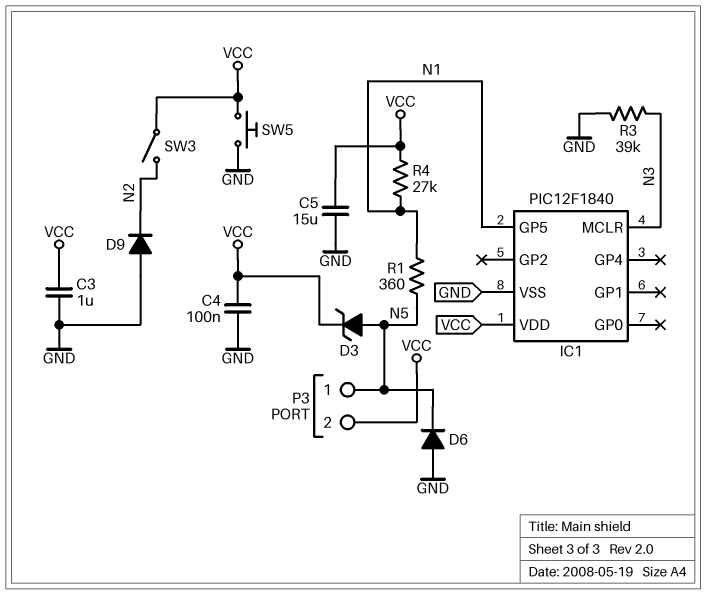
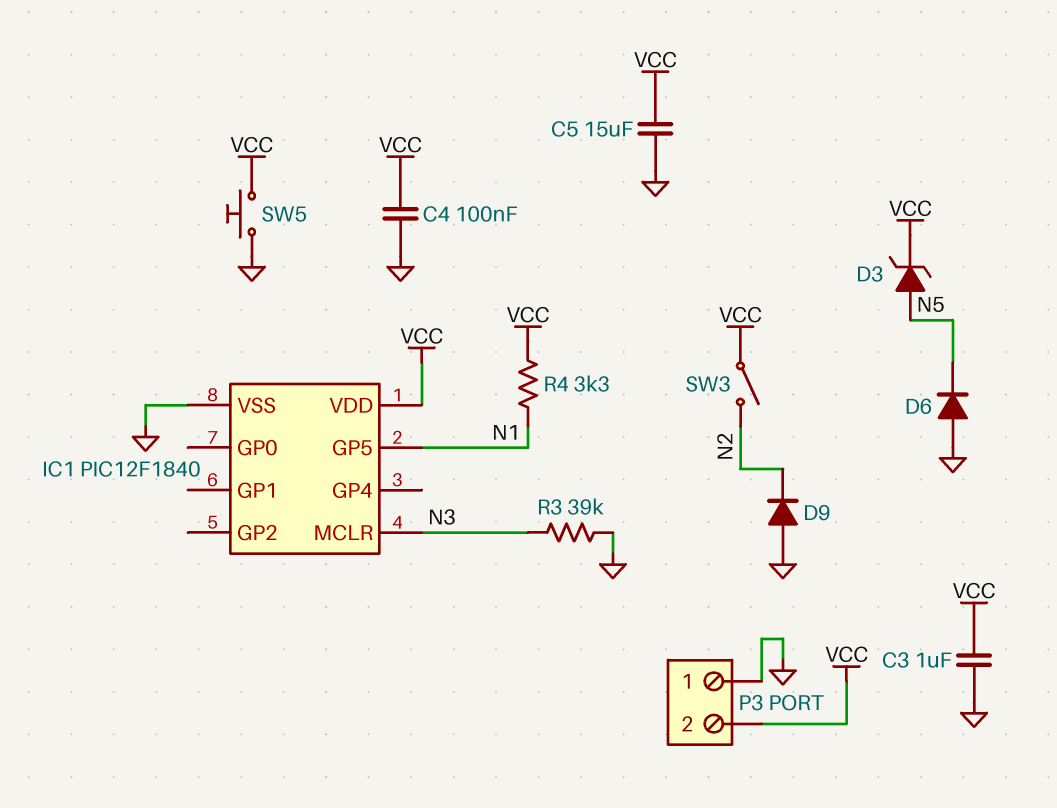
P3 pin 1: N5 -> GND
R1: 360 (N1, N5) -> none
R4: 27k (N1, VCC) -> 3.3k (N1, VCC)

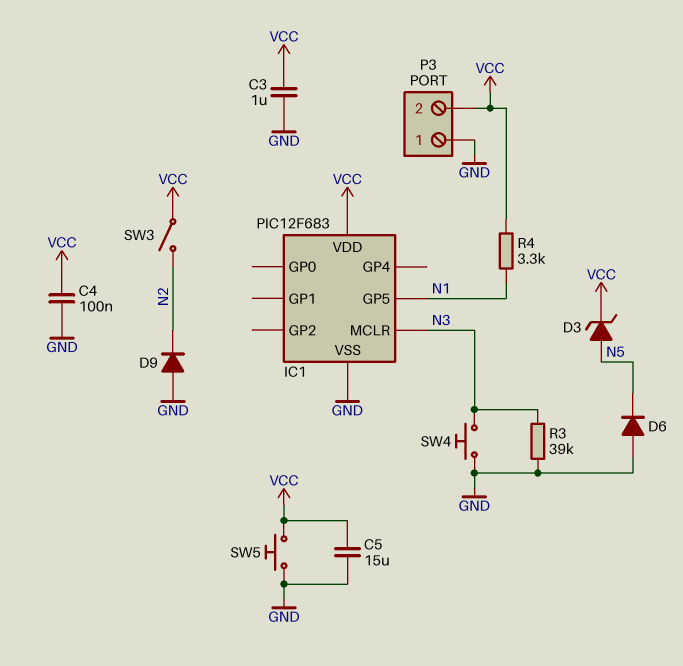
IC1: PIC12F1840 -> PIC12F683
SW4: none -> button (GND, N3)

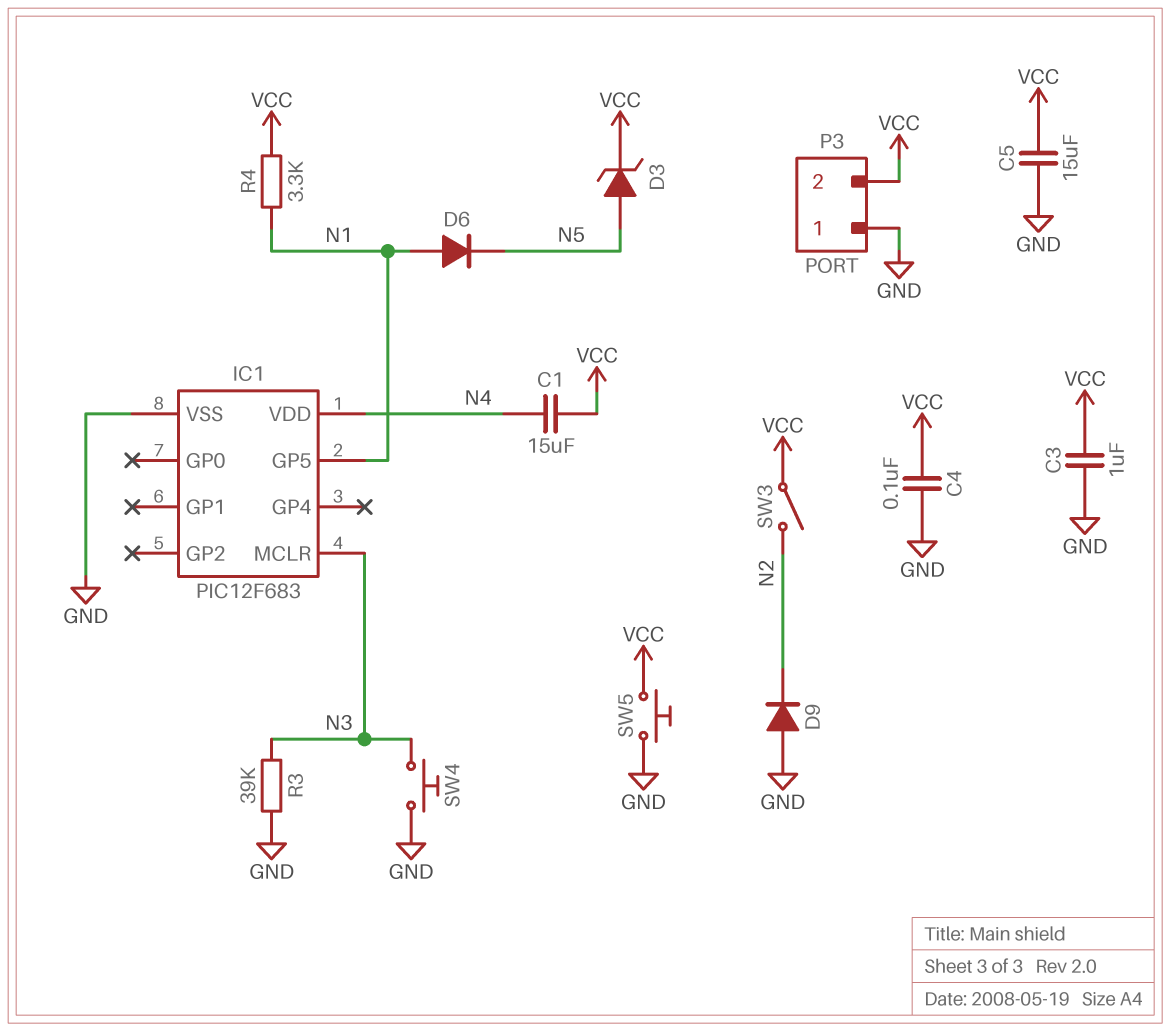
C1: none -> 15uF (N4, VCC)
D6: diode (A GND, K N5) -> diode (A N1, K N5)
IC1 pin VDD: VCC -> N4

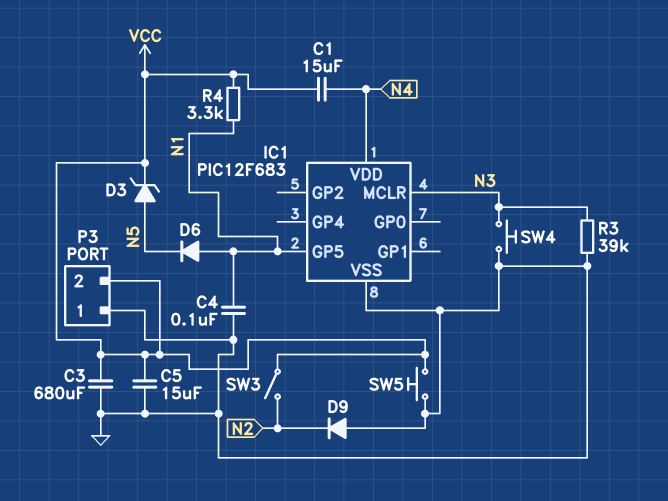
C3: 1uF (GND, VCC) -> 680uF (GND, VCC)
C4: 100nF (GND, VCC) -> 100nF (GND, N1)

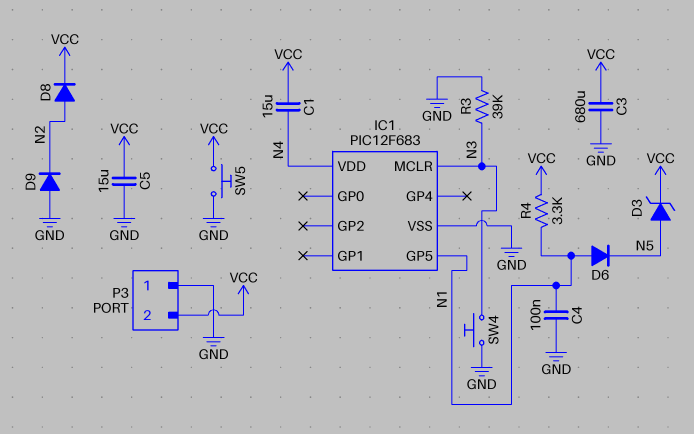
D8: none -> diode (A N2, K VCC)
SW3: switch (N2, VCC) -> none

